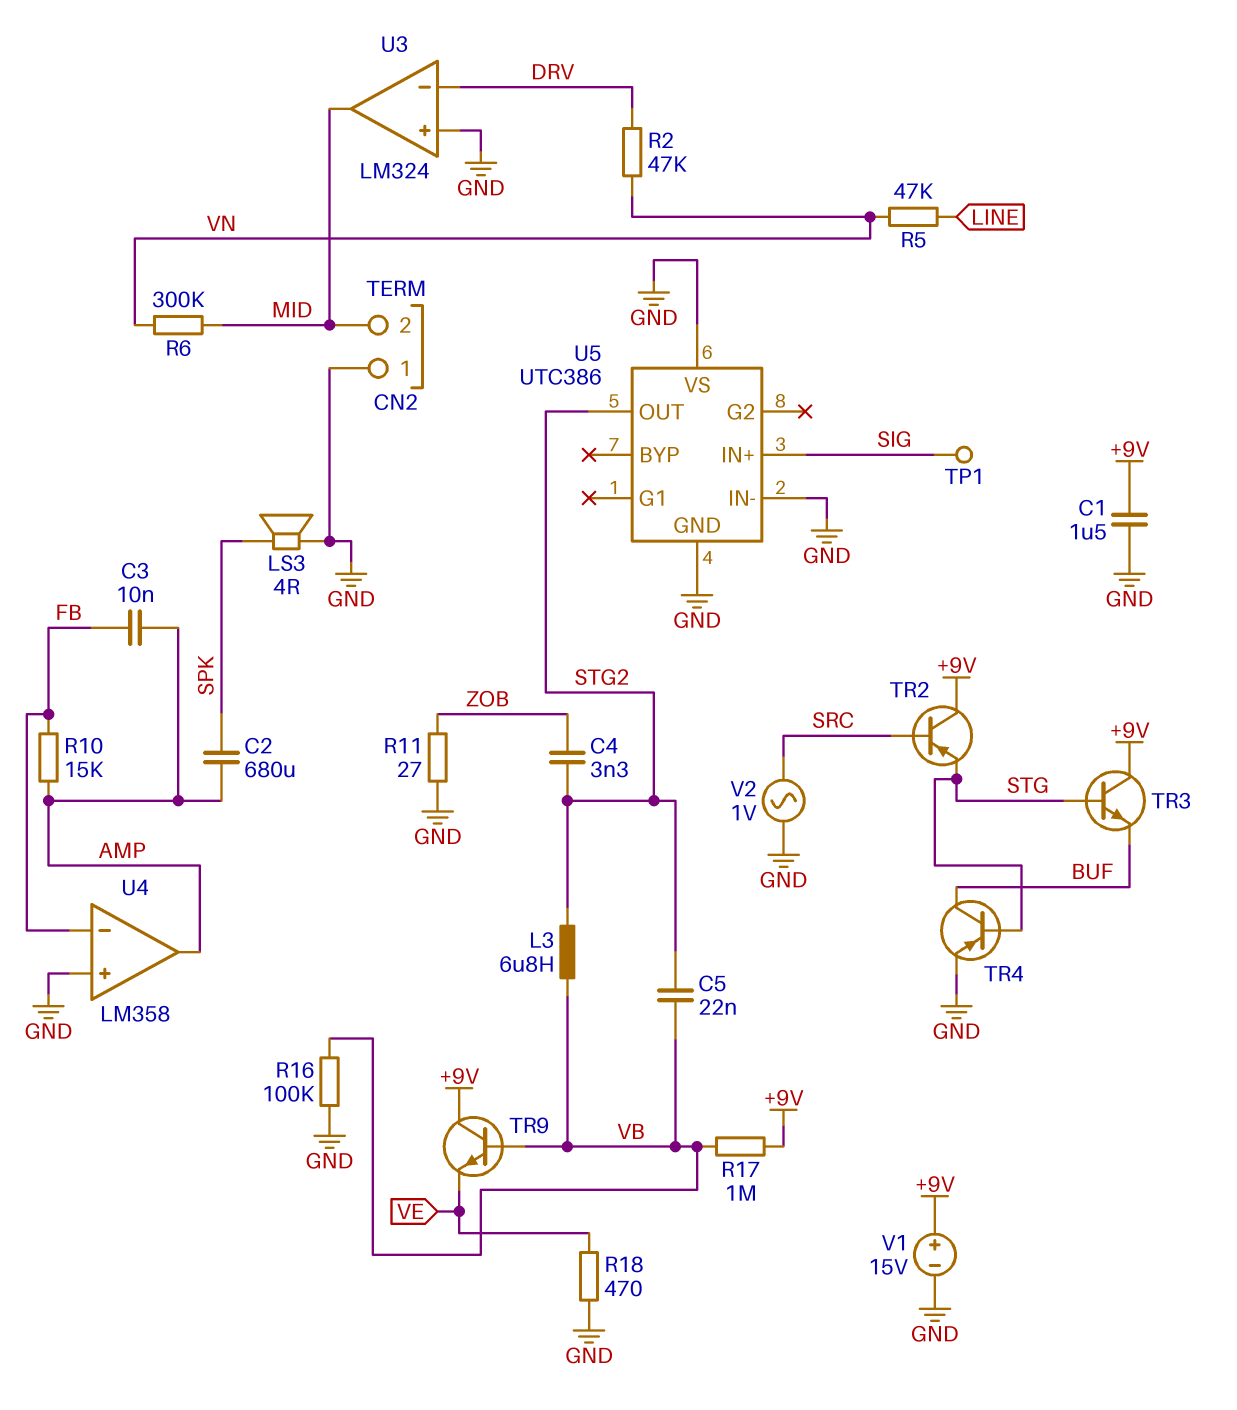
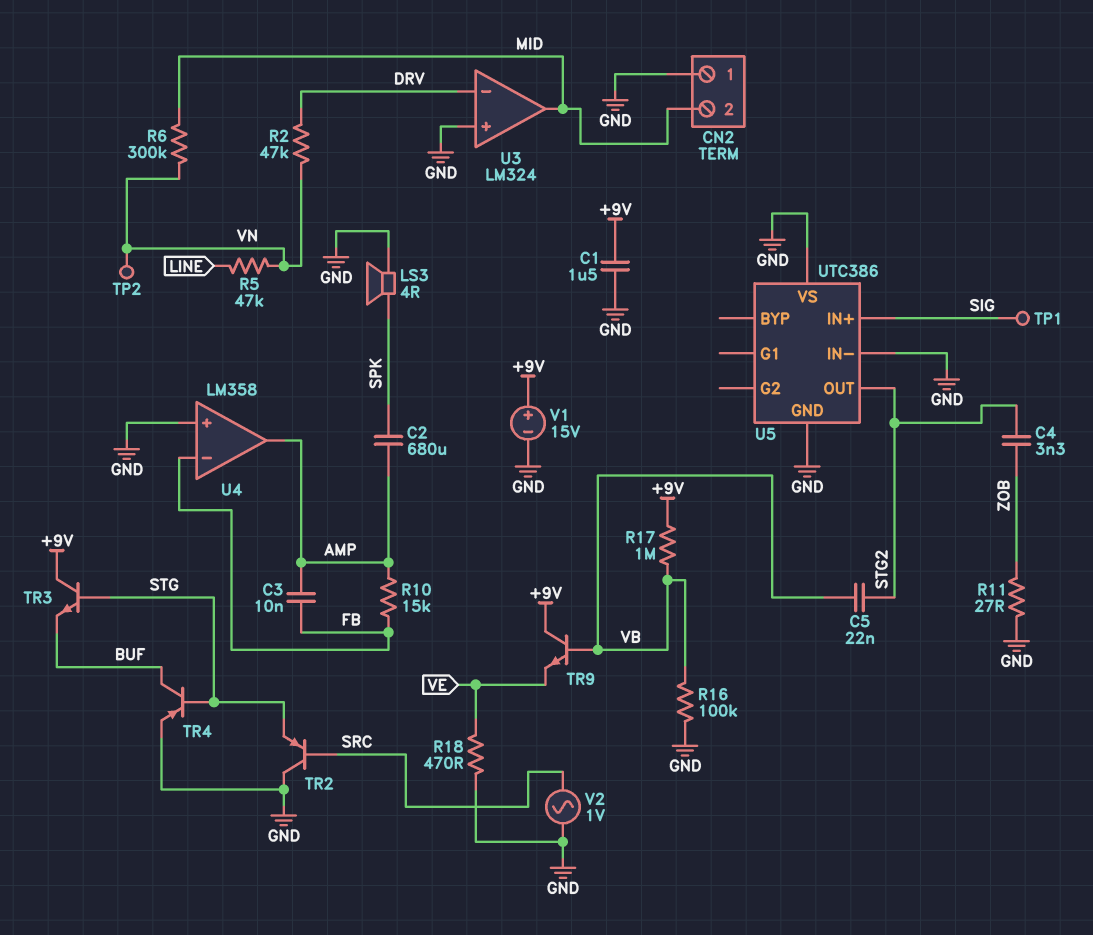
L3: 6.8uH (STG2, VB) -> none
TP2: none -> test point (VN)
TR2: PNP (B SRC, C +9V, E STG) -> PNP (B SRC, C GND, E STG)

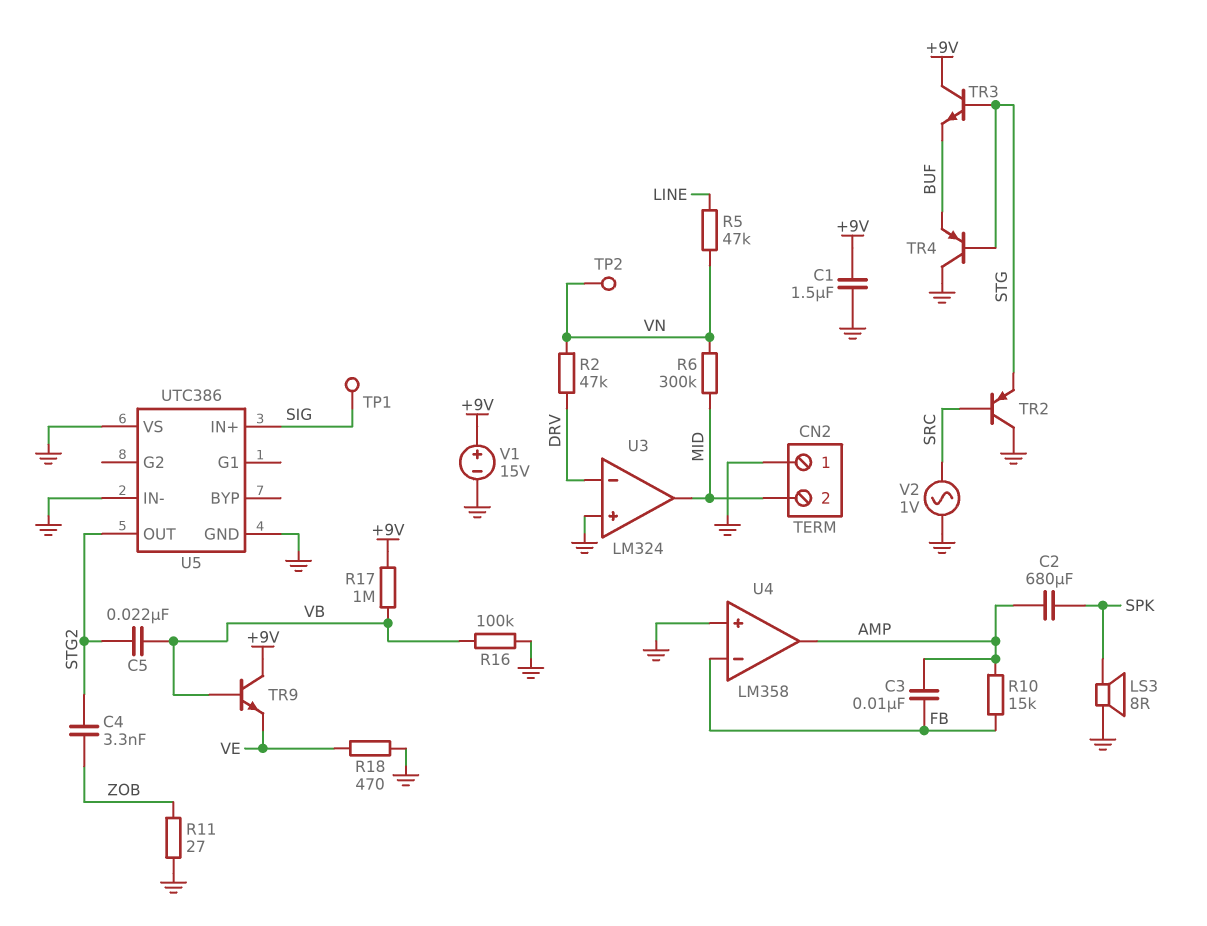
LS3: speaker 4R (GND, SPK) -> speaker 8R (GND, SPK)
TR4: PNP (B STG, C BUF, E GND) -> PNP (B STG, C GND, E BUF)

